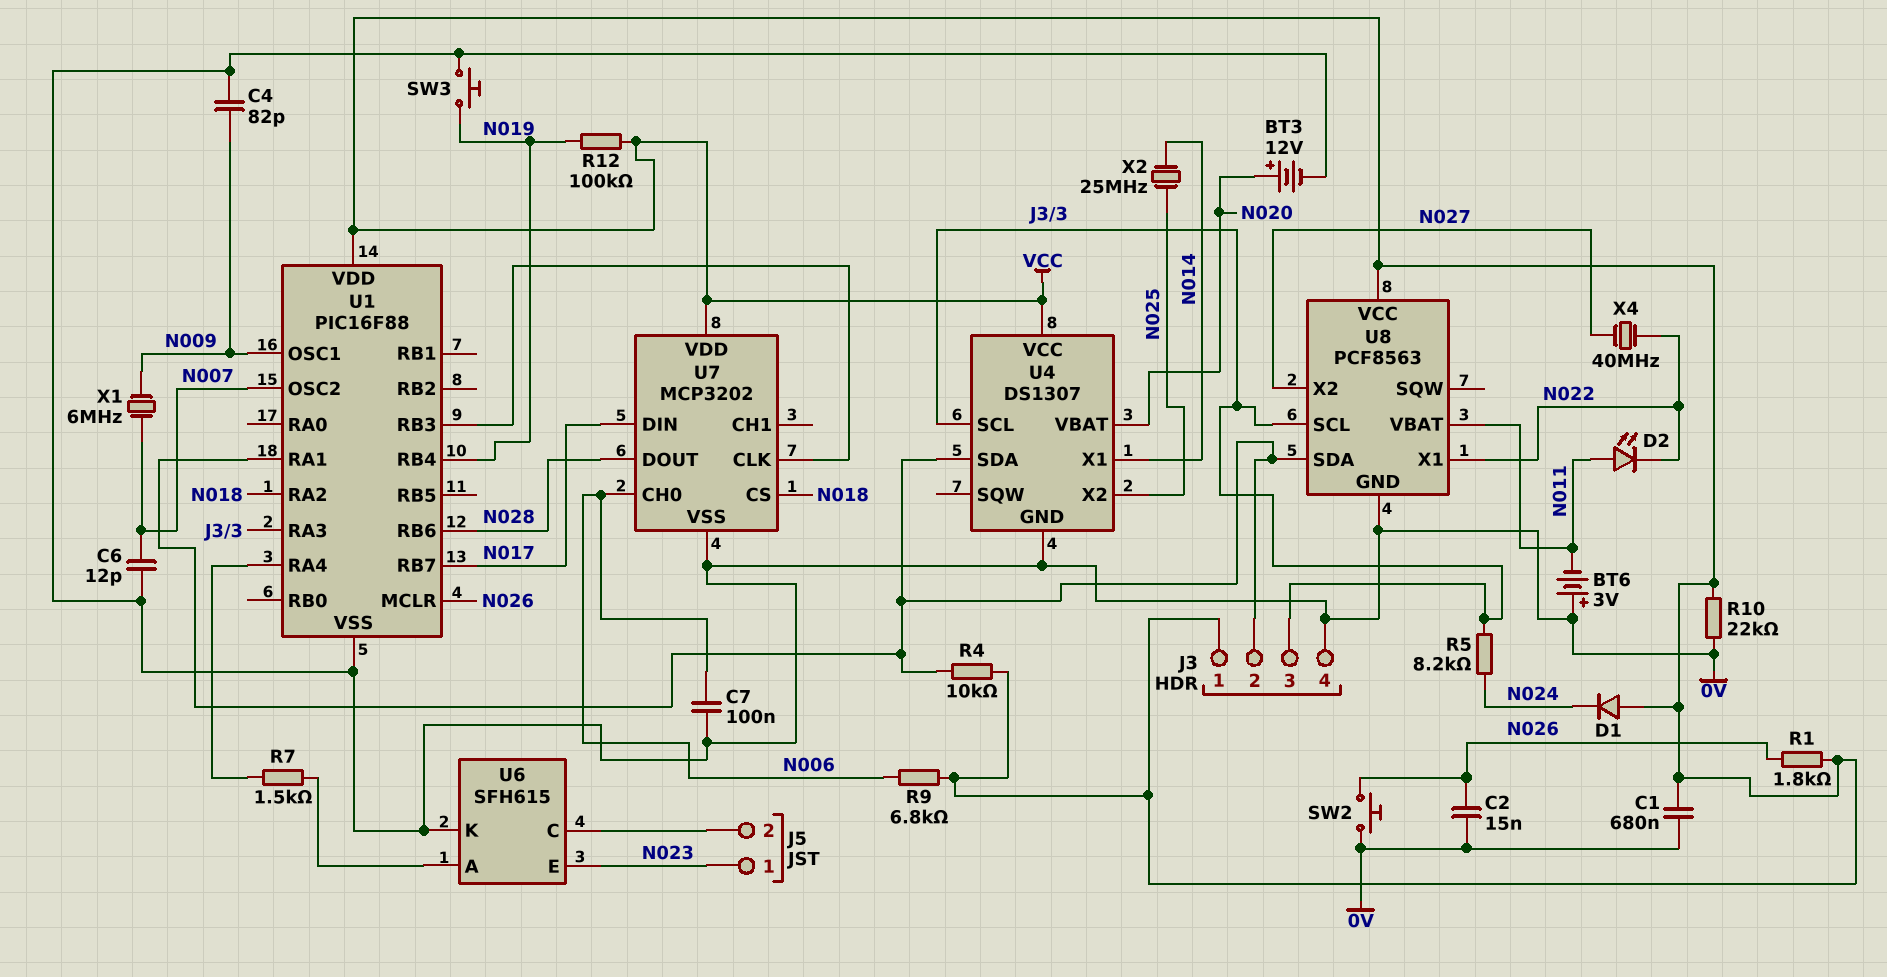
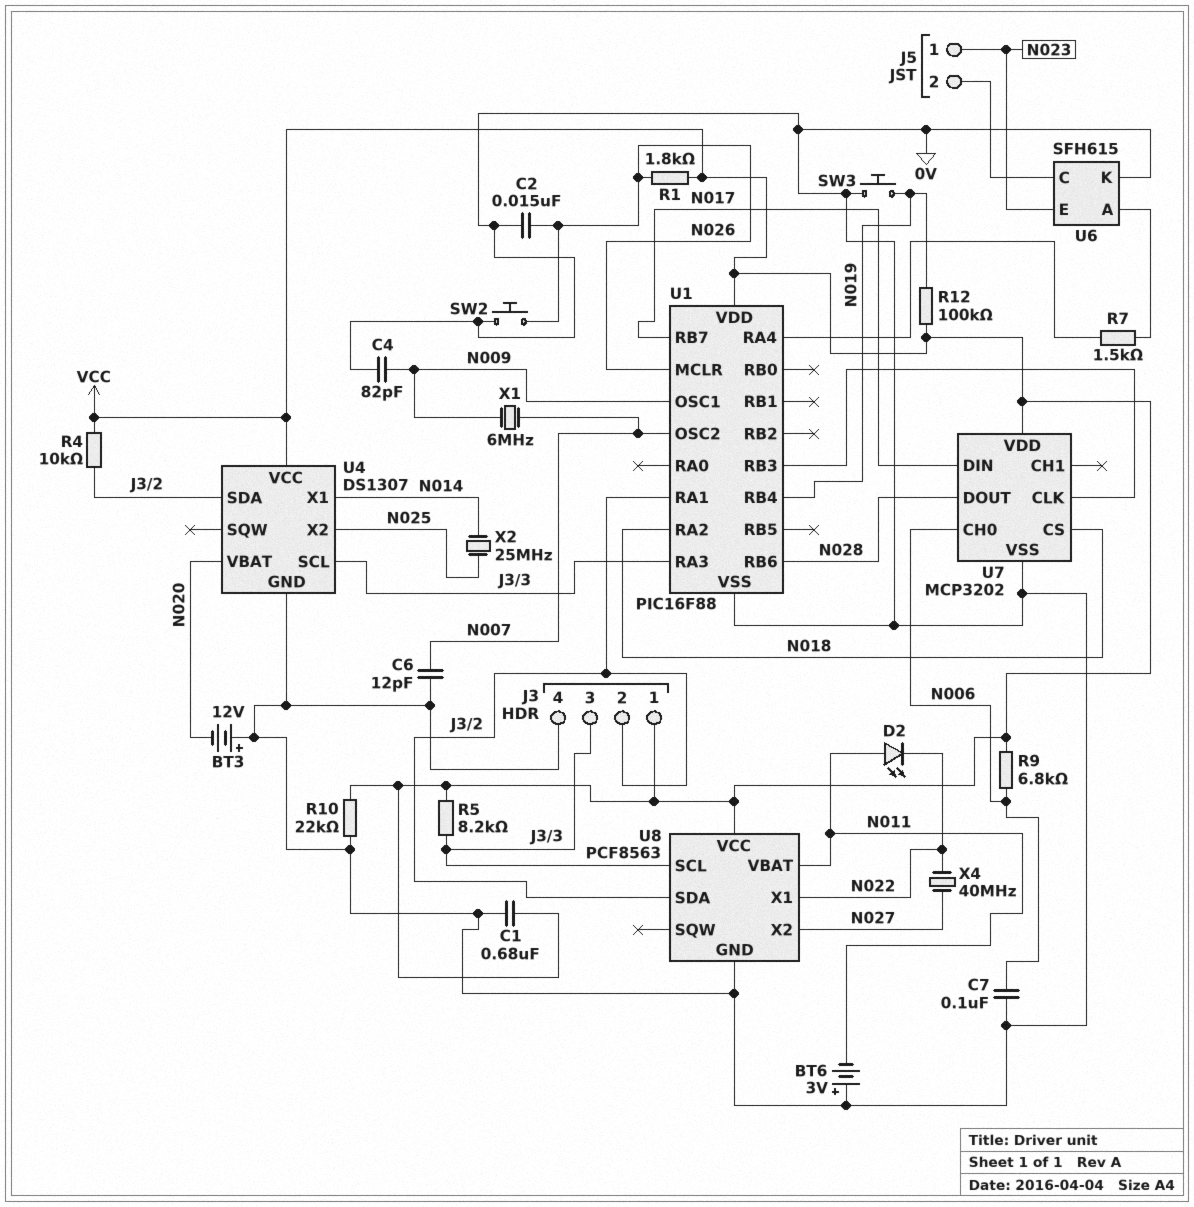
BT3: 12V (plus N020, minus 0V) -> 12V (plus 0V, minus N020)
D1: diode (A VCC, K N024) -> none
R5: 8.2k (J3/3, N024) -> 8.2k (J3/3, VCC)

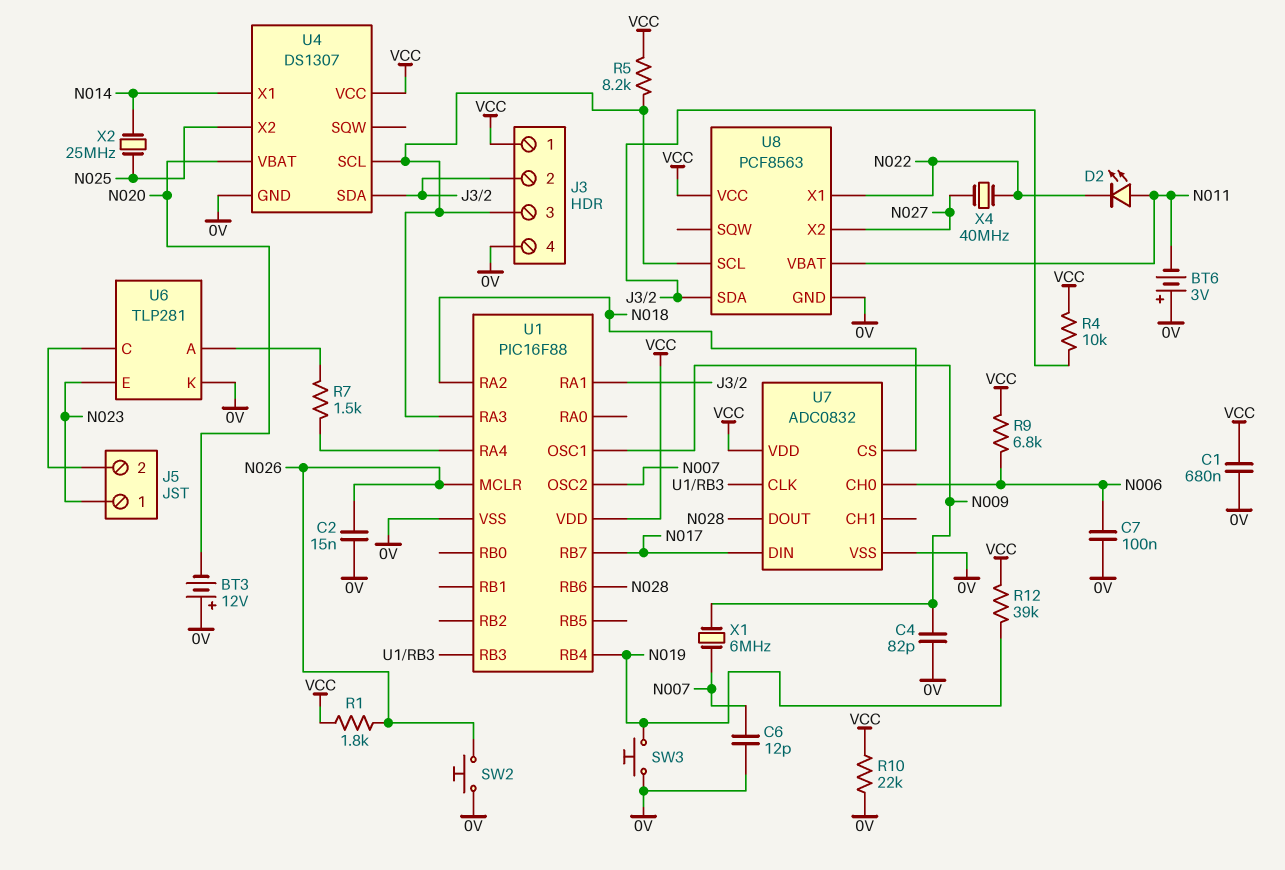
R12: 100k (N019, VCC) -> 39k (N019, VCC)
U6: SFH615 -> TLP281
U7: MCP3202 -> ADC0832

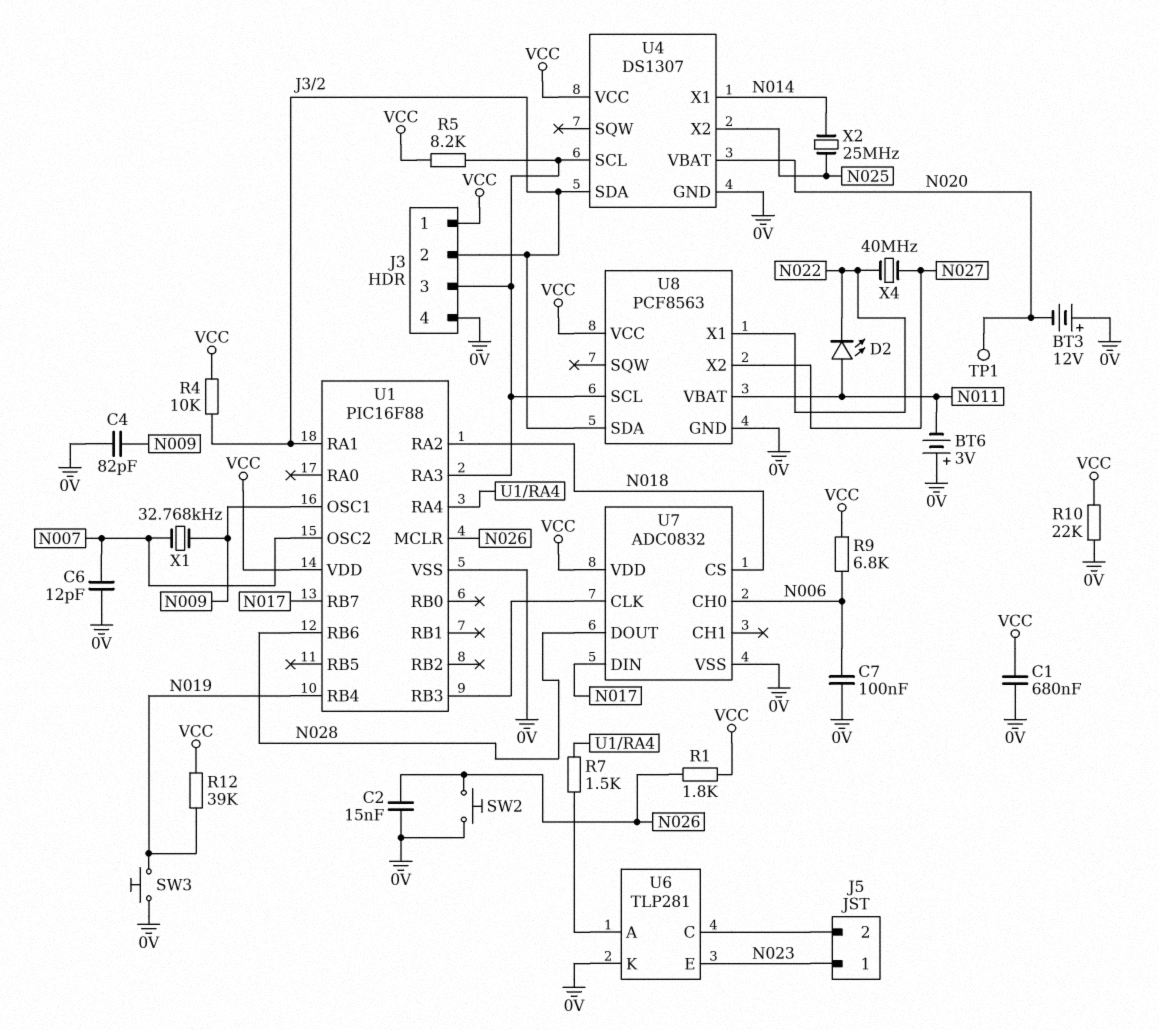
TP1: none -> test point (N020)
X1: 6MHz (N007, N009) -> 32.768kHz (N007, N009)

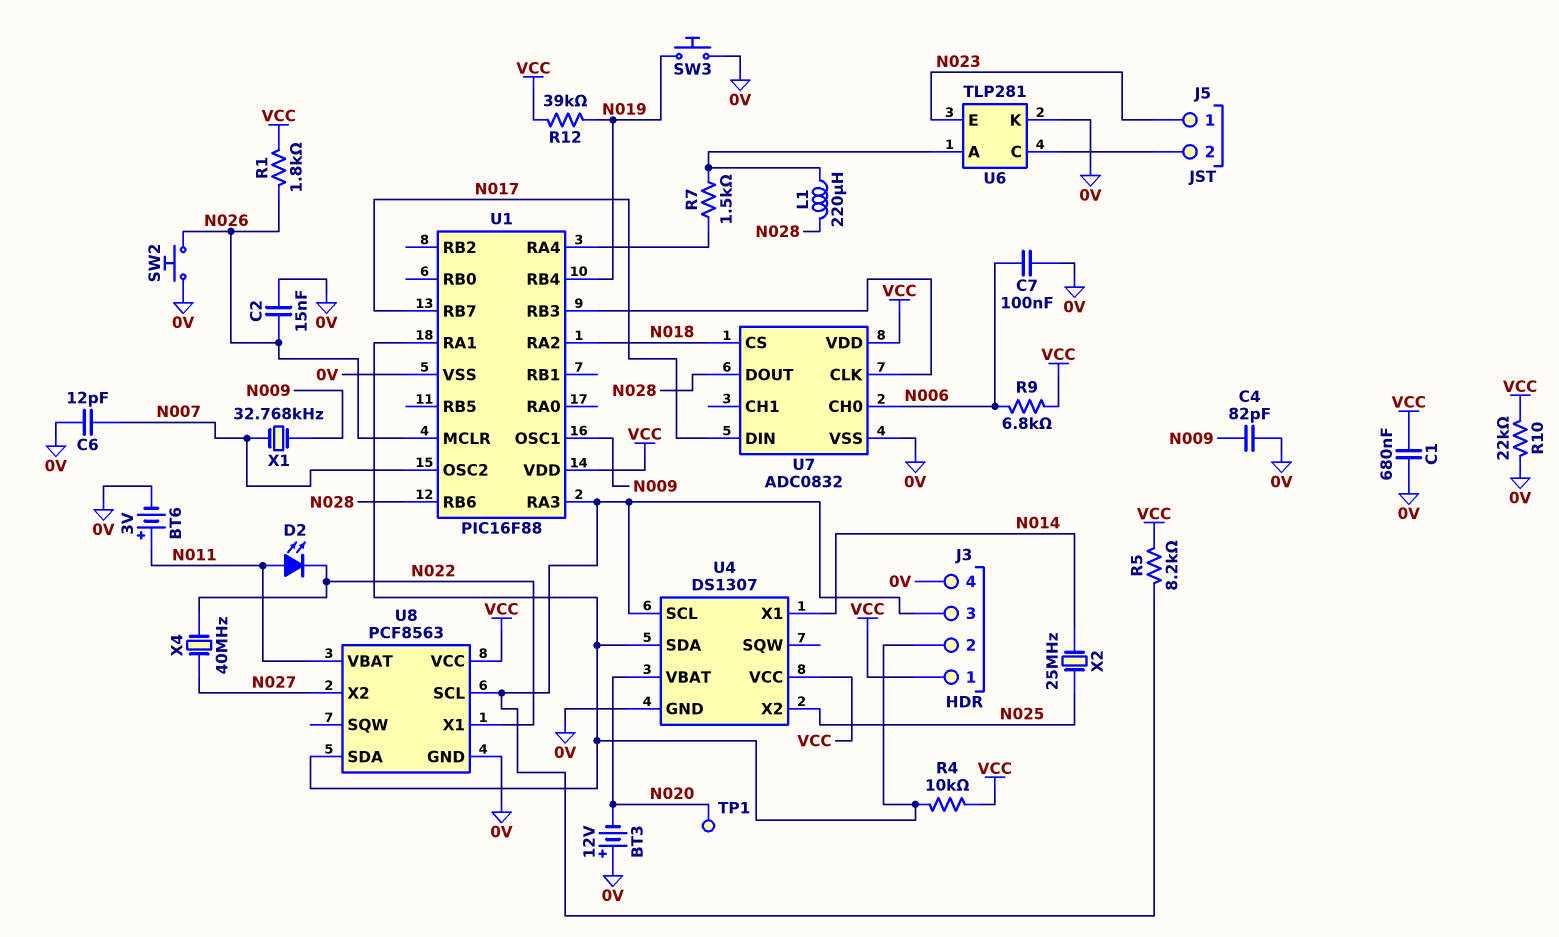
BT6: 3V (plus 0V, minus N011) -> 3V (plus N011, minus 0V)
L1: none -> 220uH (N028, U6/A)

